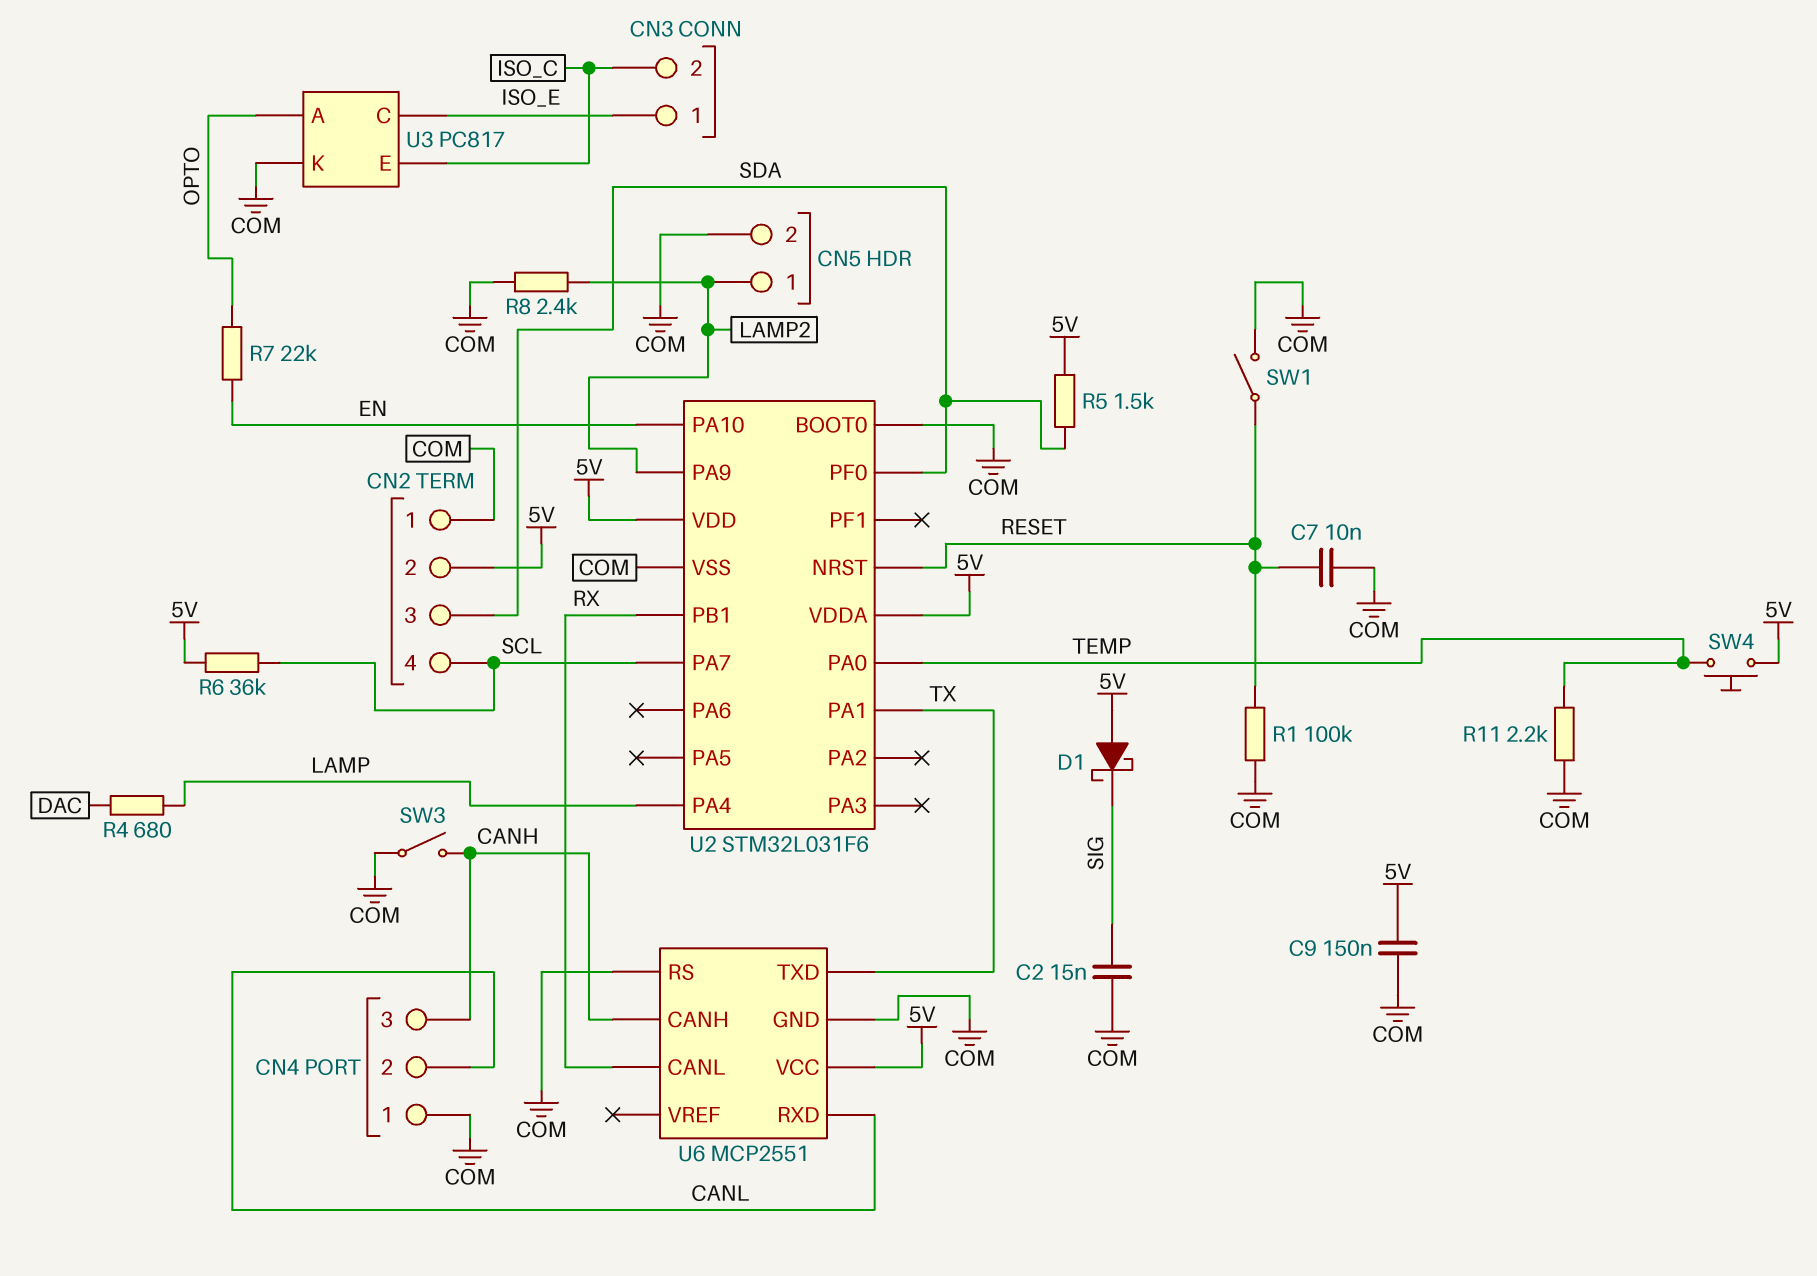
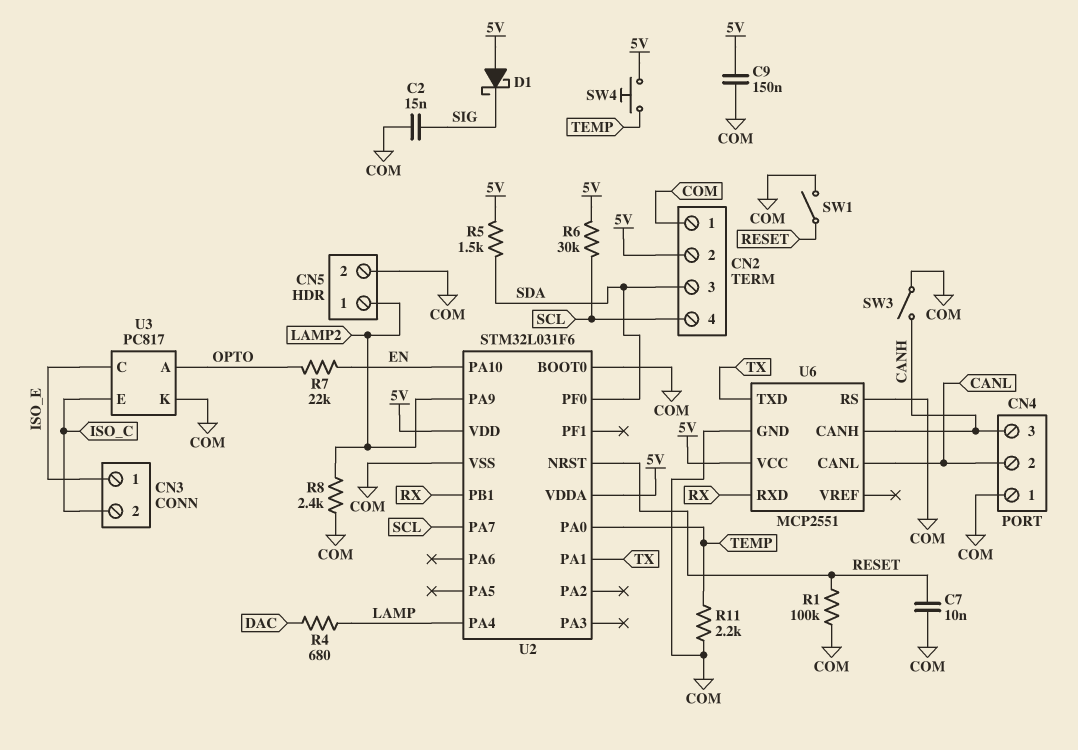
R6: 36k (5V, SCL) -> 30k (5V, SCL)
U6 pin CANL: RX -> CANL
U6 pin RXD: CANL -> RX

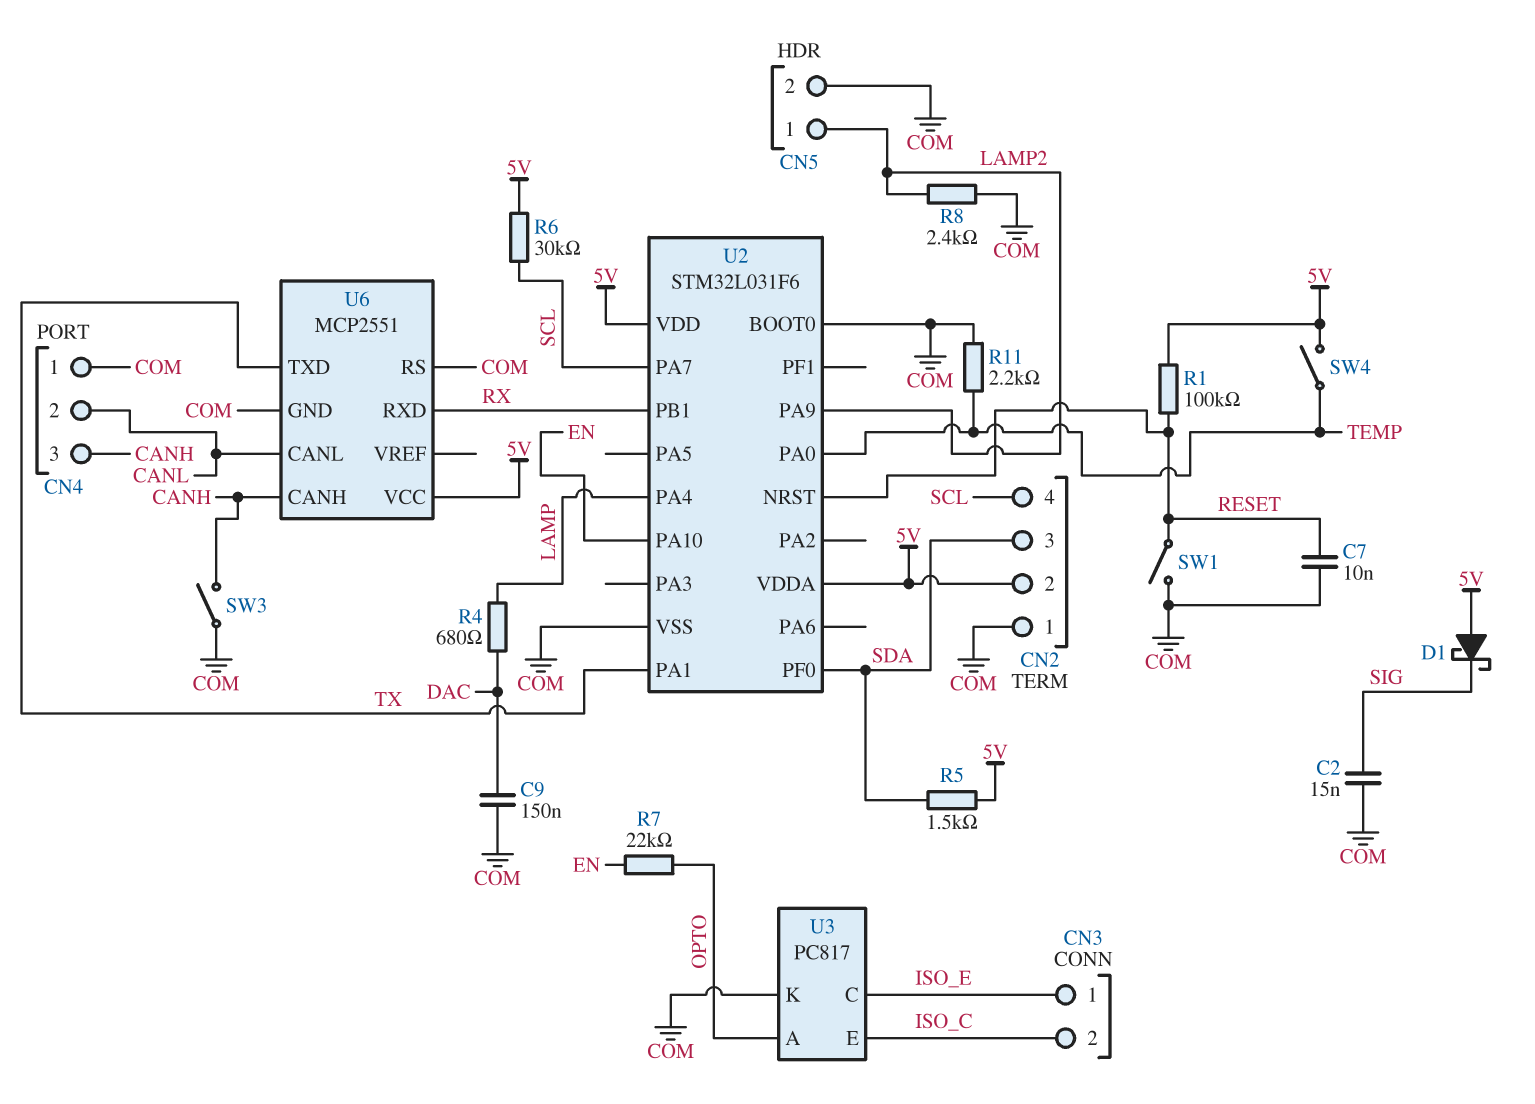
C9: 150nF (5V, COM) -> 150nF (COM, DAC)
R1: 100k (COM, RESET) -> 100k (5V, RESET)
SW4: button (5V, TEMP) -> switch (5V, TEMP)

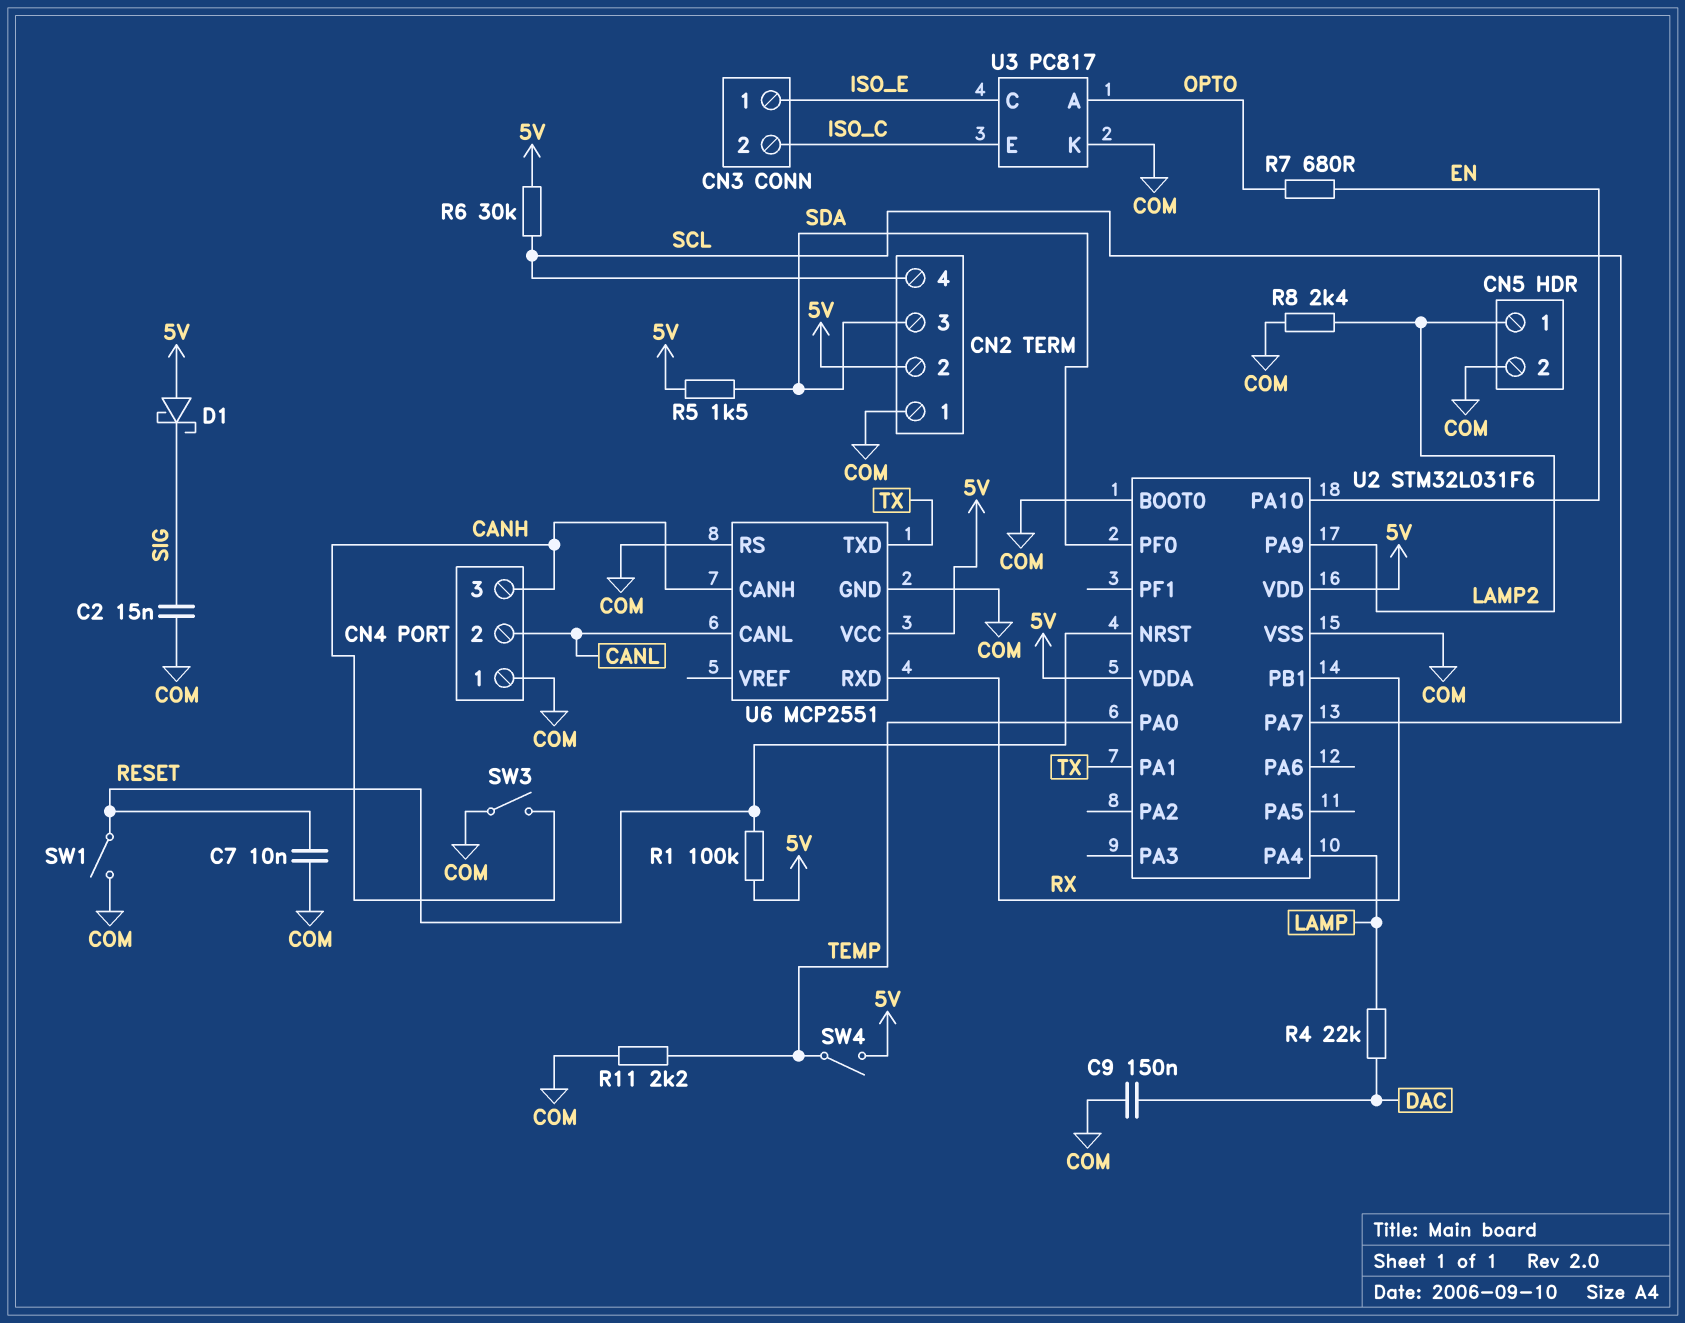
R4: 680 (DAC, LAMP) -> 22k (DAC, LAMP)
R7: 22k (EN, OPTO) -> 680 (EN, OPTO)

